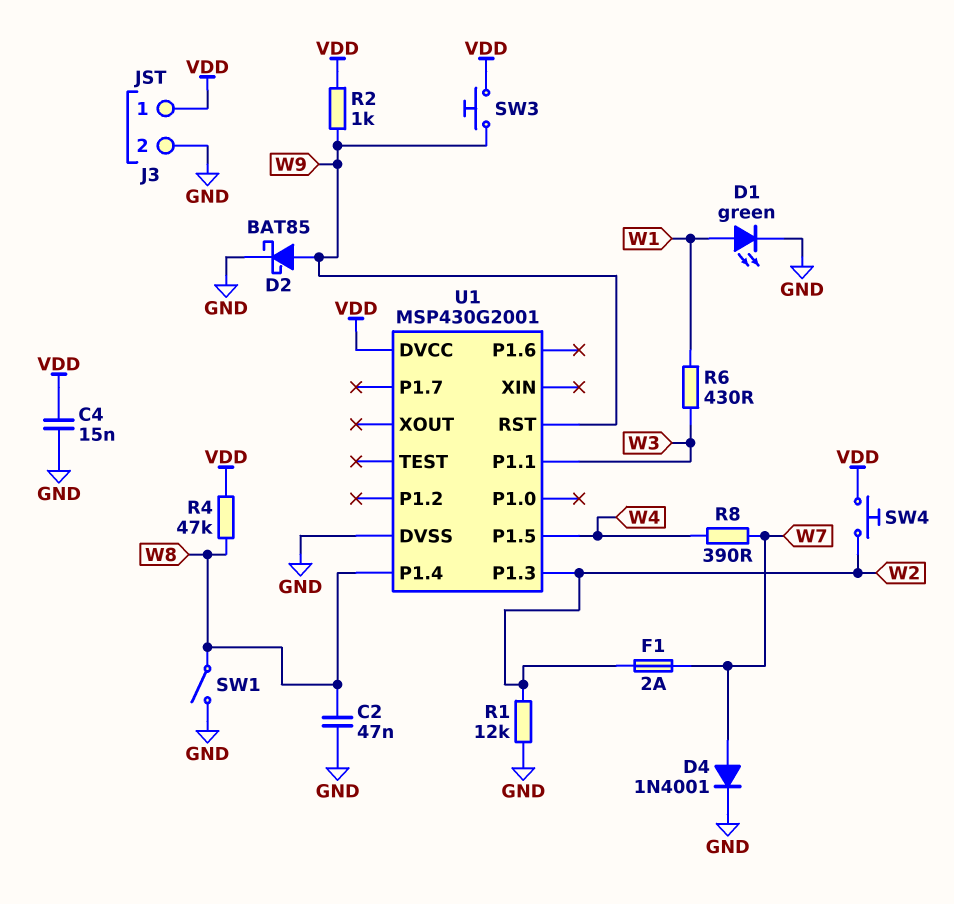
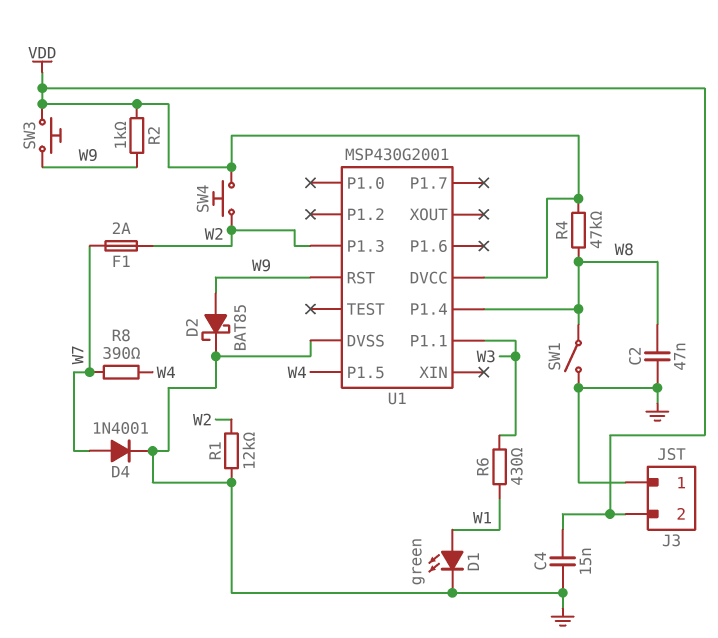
J3 pin 1: VDD -> GND
J3 pin 2: GND -> VDD

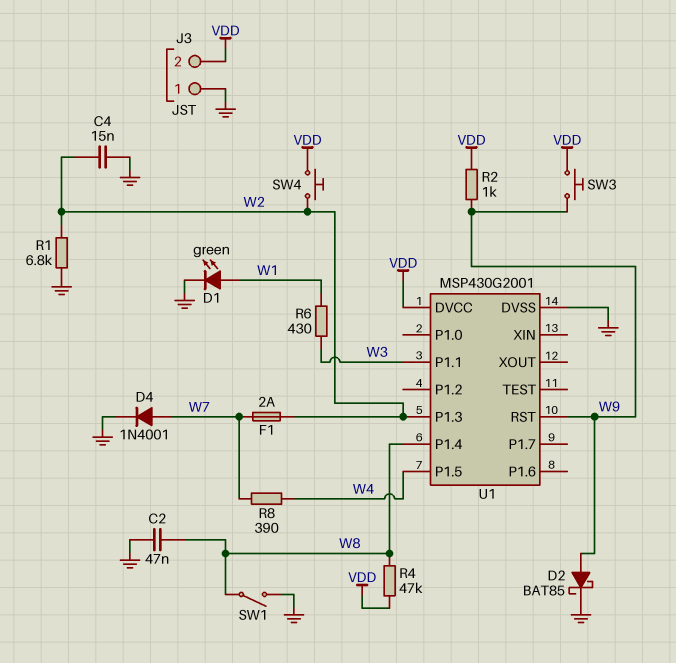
C4: 15nF (GND, VDD) -> 15nF (GND, W2)
R1: 12k (GND, W2) -> 6.8k (GND, W2)

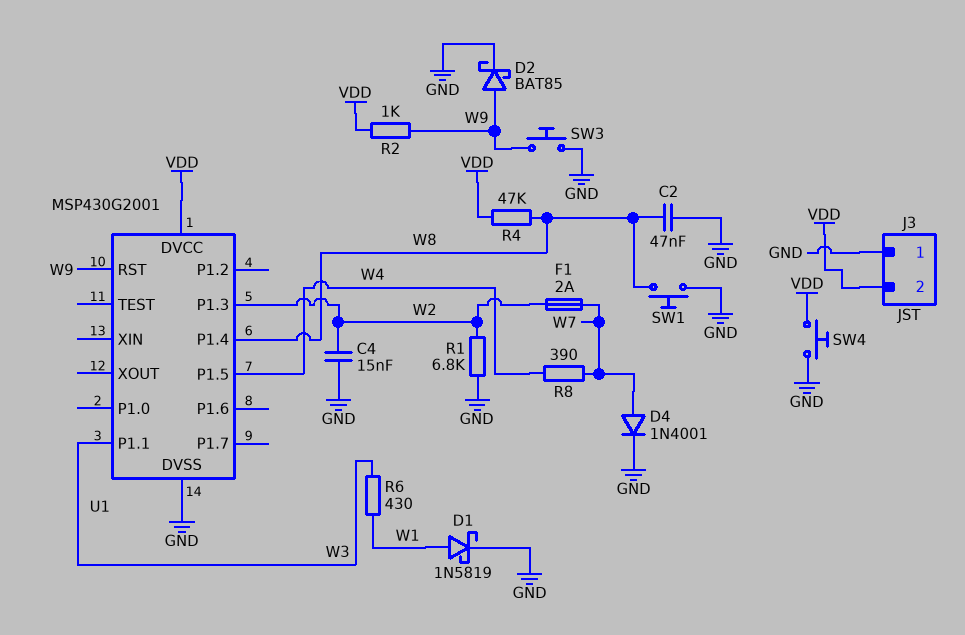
D1: LED green (A W1, K GND) -> schottky 1N5819 (A W1, K GND)
SW1: switch (GND, W8) -> button (GND, W8)
SW3: button (VDD, W9) -> button (GND, W9)
SW4: button (VDD, W2) -> button (GND, VDD)

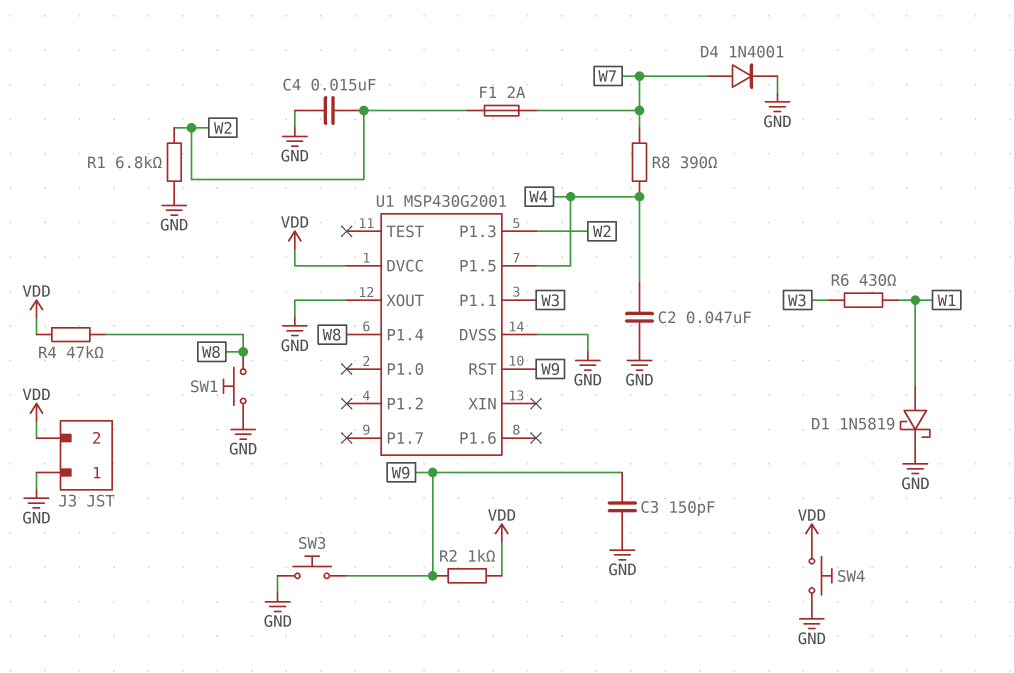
C2: 47nF (GND, W8) -> 47nF (GND, W4)
C3: none -> 150pF (GND, W9)
D2: schottky BAT85 (A W9, K GND) -> none
U1 pin XOUT: none -> GND

